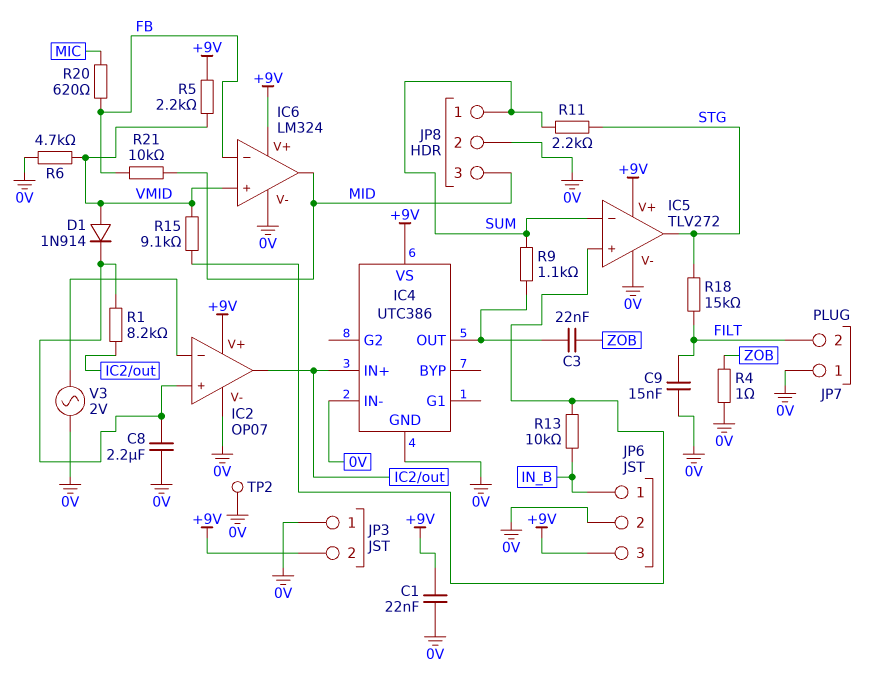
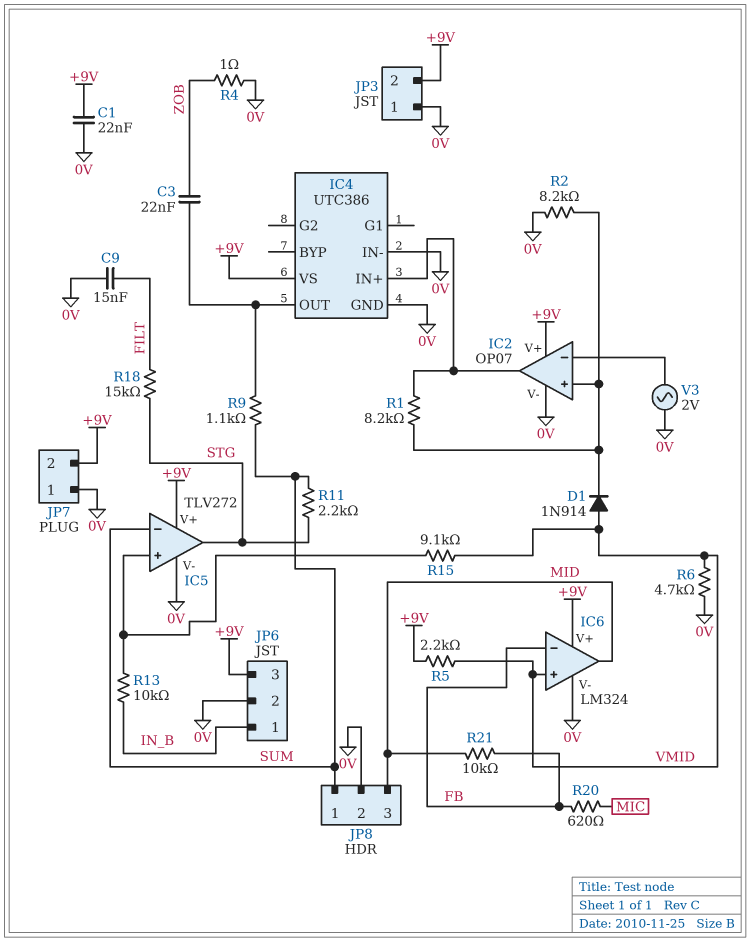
C8: 2.2uF (0V, IC2/in+) -> none
JP7 pin 2: FILT -> +9V
R2: none -> 8.2k (0V, IC2/in+)
TP2: test point (0V) -> none

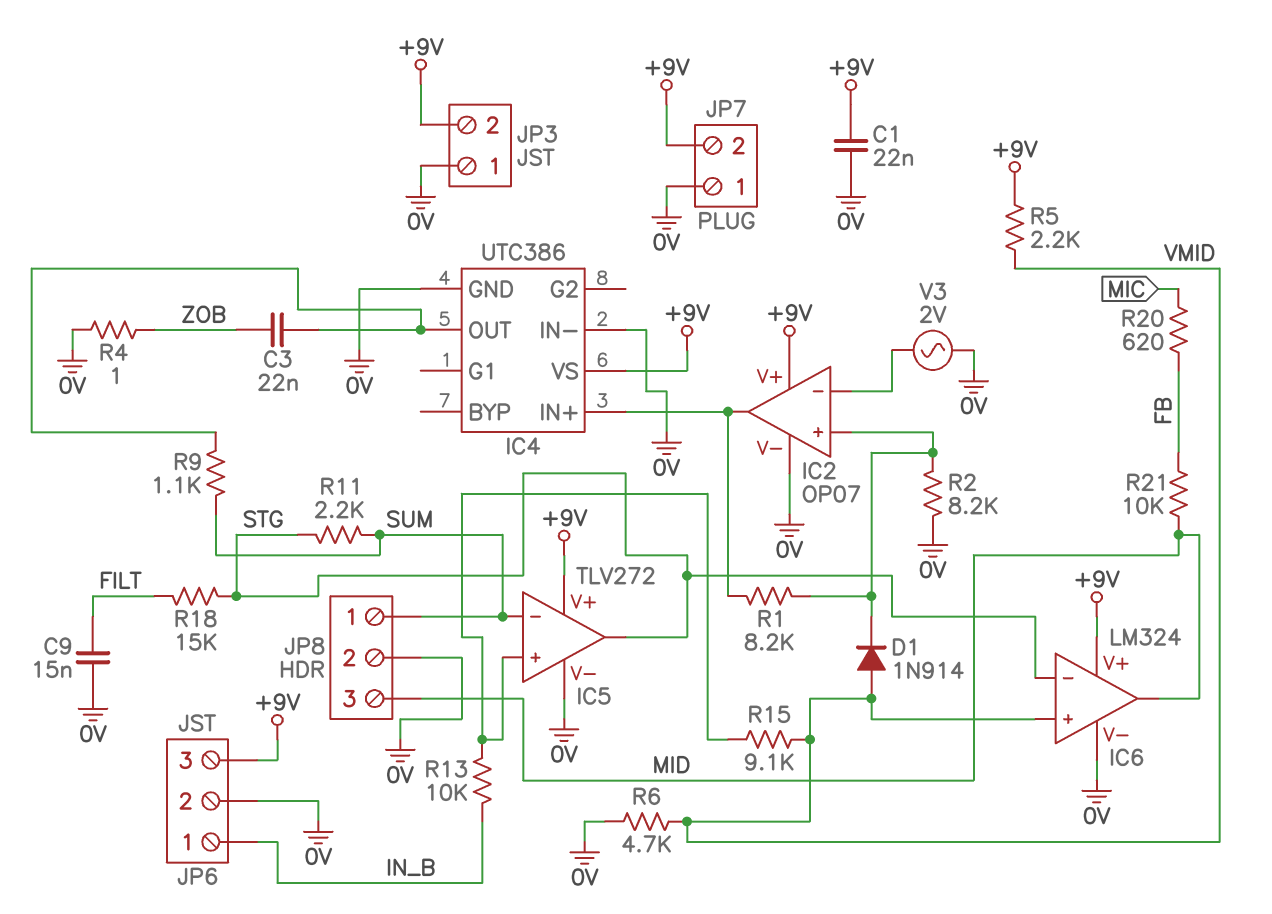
IC6 pin in-: FB -> STG

